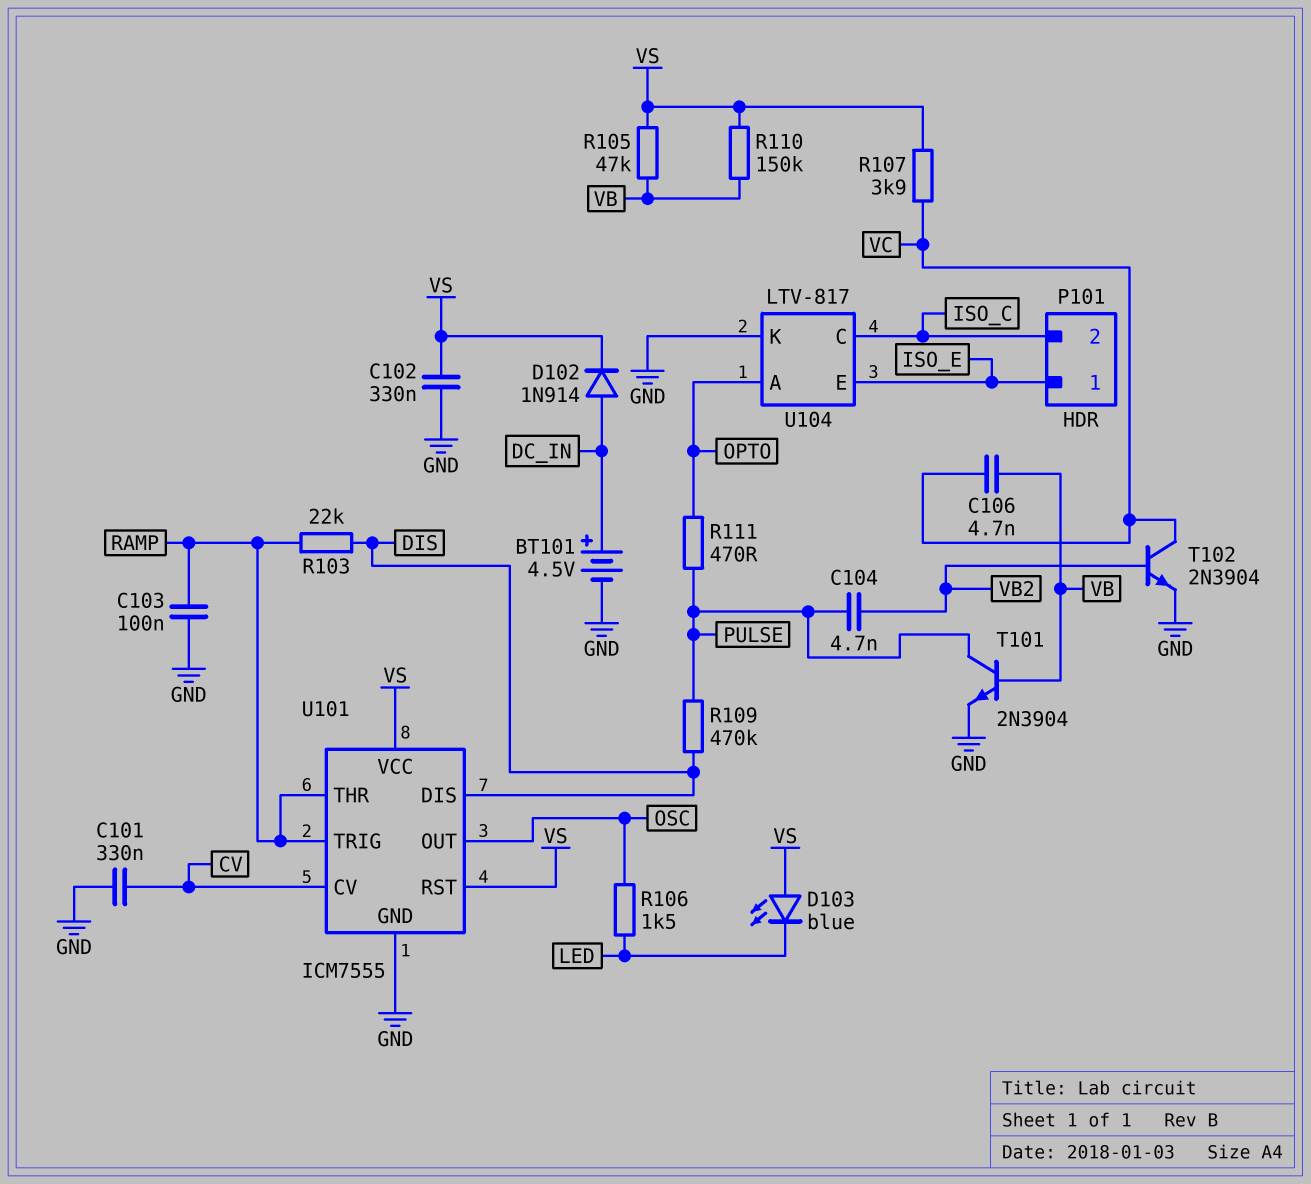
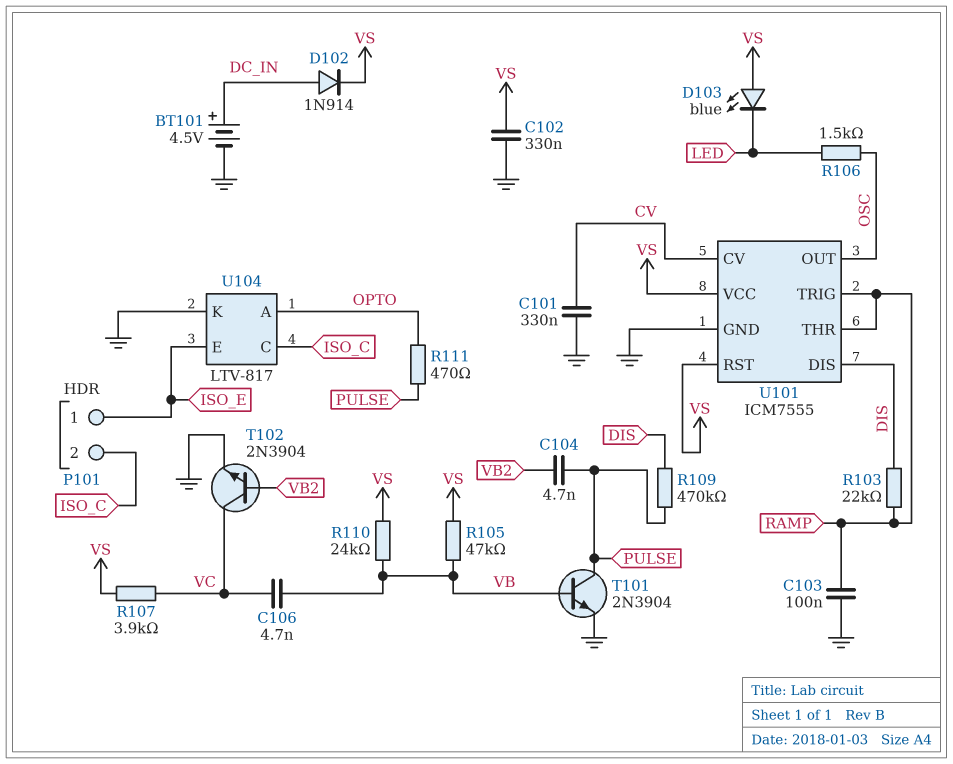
R110: 150k (VB, VS) -> 24k (VB, VS)

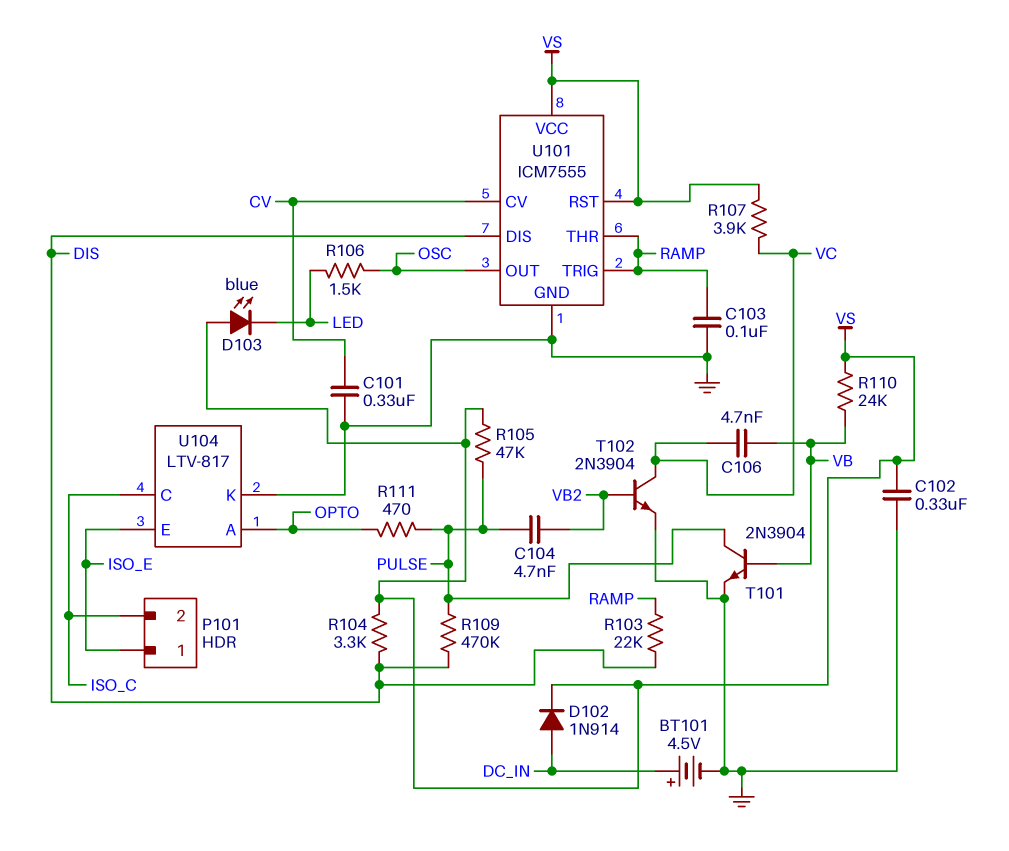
R104: none -> 3.3k (DIS, VS)
R105: 47k (VB, VS) -> 47k (PULSE, VS)

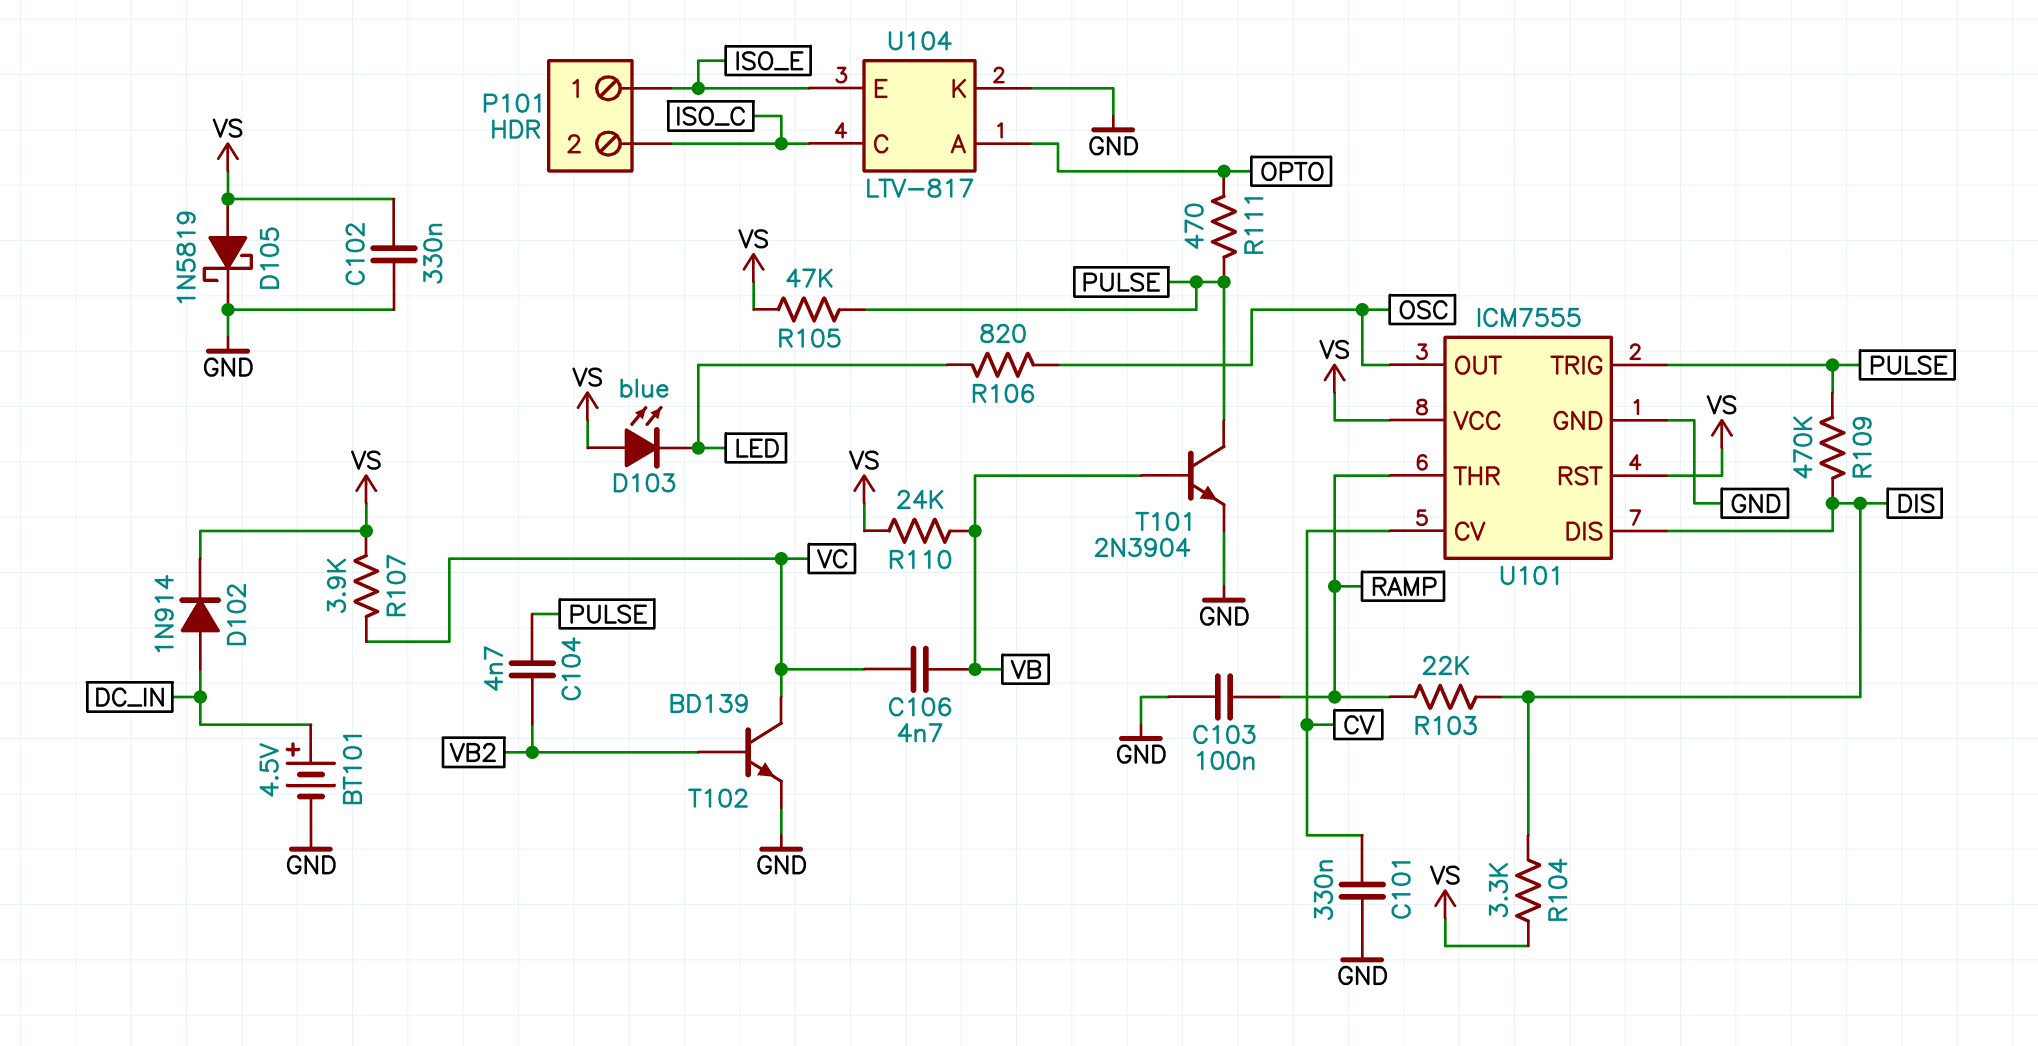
D105: none -> schottky 1N5819 (A VS, K GND)
R106: 1.5k (LED, OSC) -> 820 (LED, OSC)
T102: NPN 2N3904 (B VB2, C VC, E GND) -> NPN BD139 (B VB2, C VC, E GND)
U101 pin TRIG: RAMP -> PULSE

